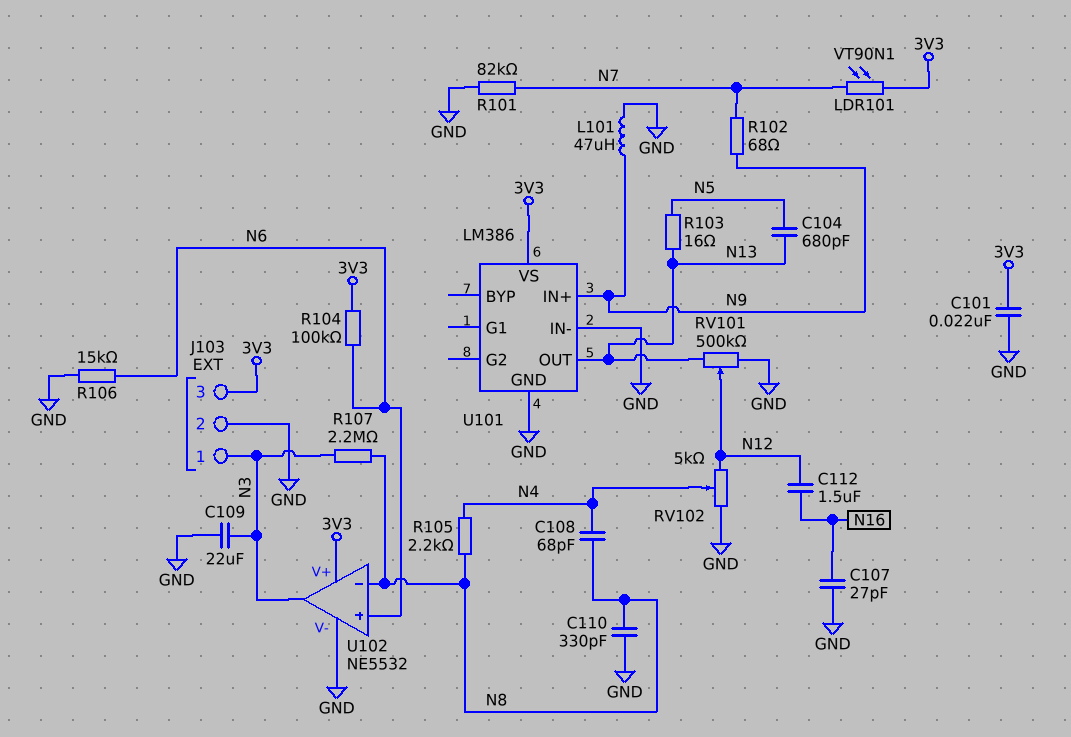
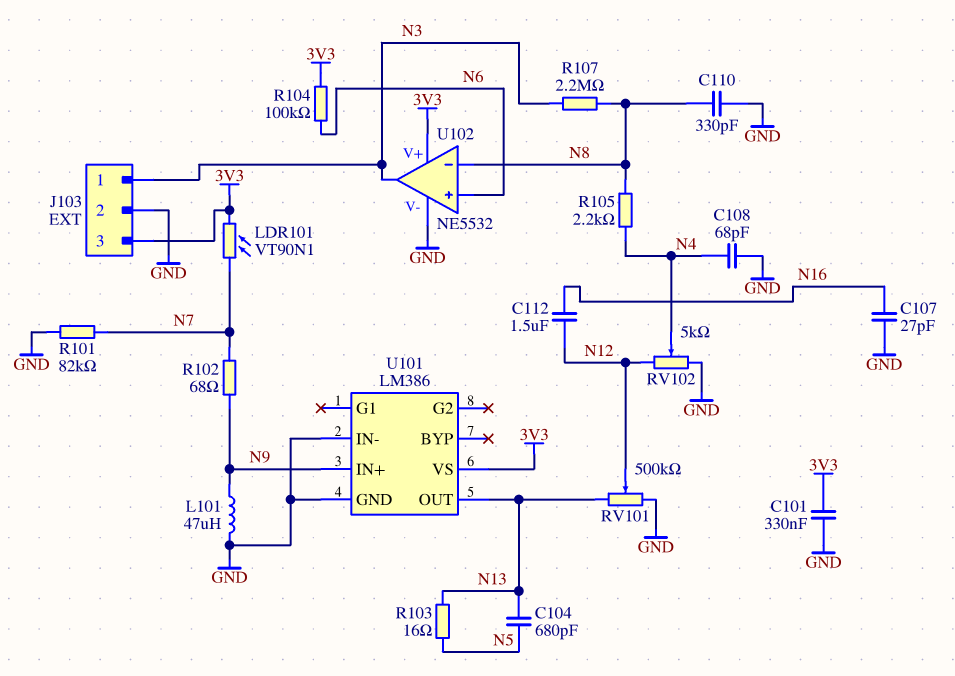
C101: 22nF (3V3, GND) -> 330nF (3V3, GND)
C108: 68pF (N4, N8) -> 68pF (GND, N4)
C109: 22uF (GND, N3) -> none
R106: 15k (GND, N6) -> none

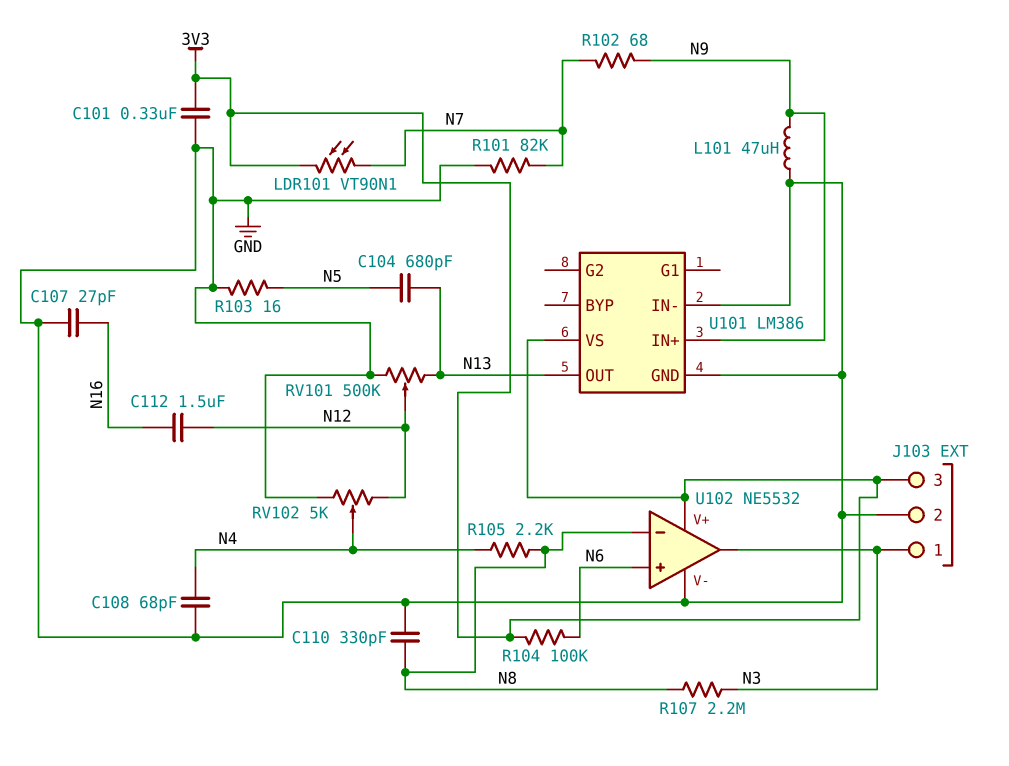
R103: 16 (N5, N13) -> 16 (GND, N5)

